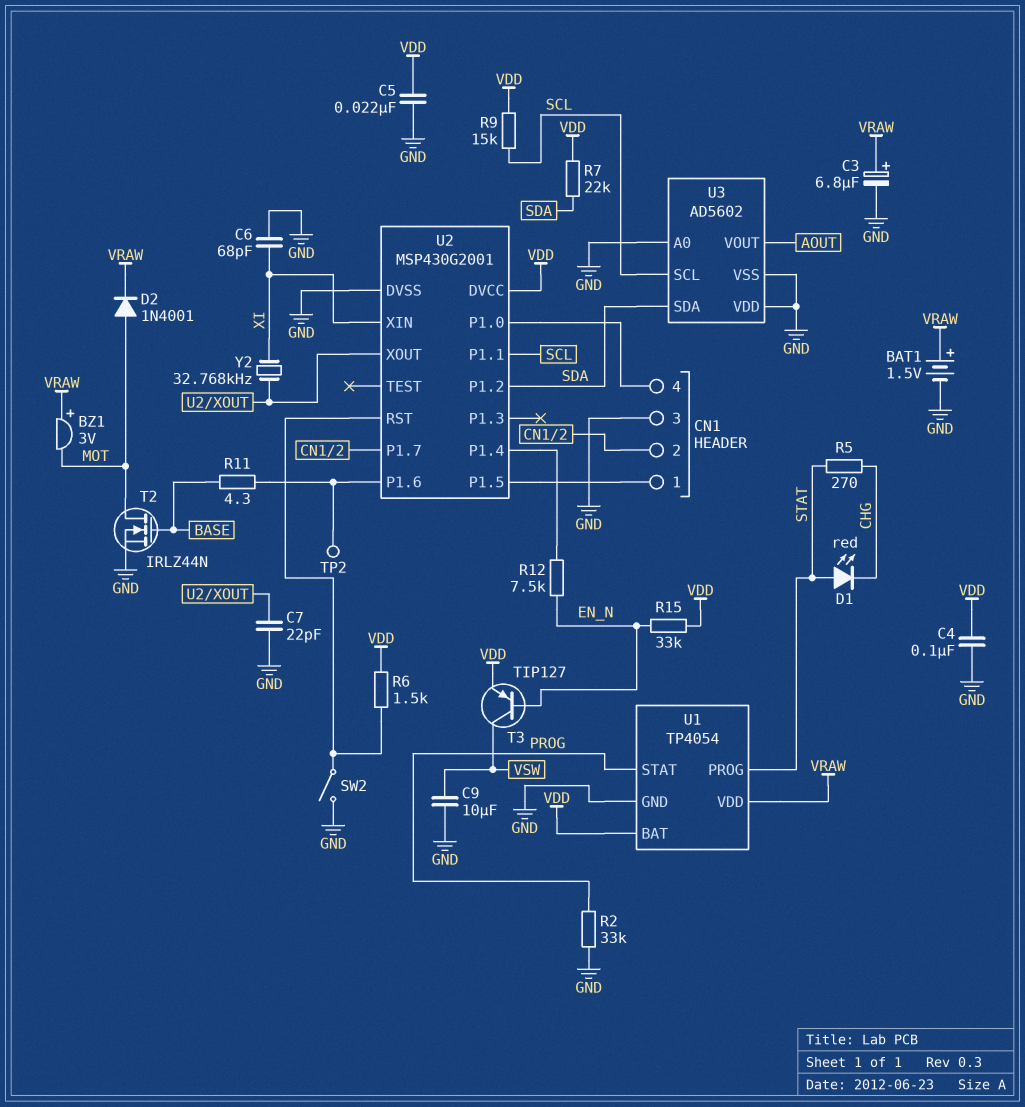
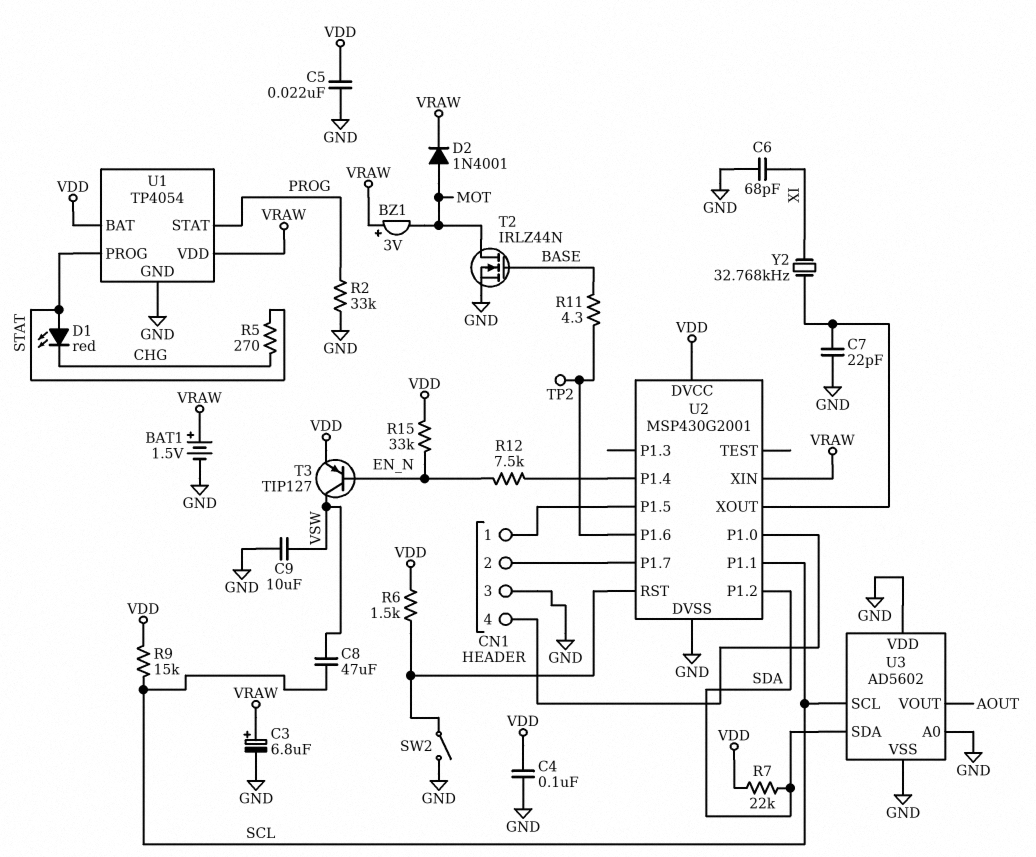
C8: none -> 47uF (SCL, VSW)
U2 pin XIN: XI -> VRAW

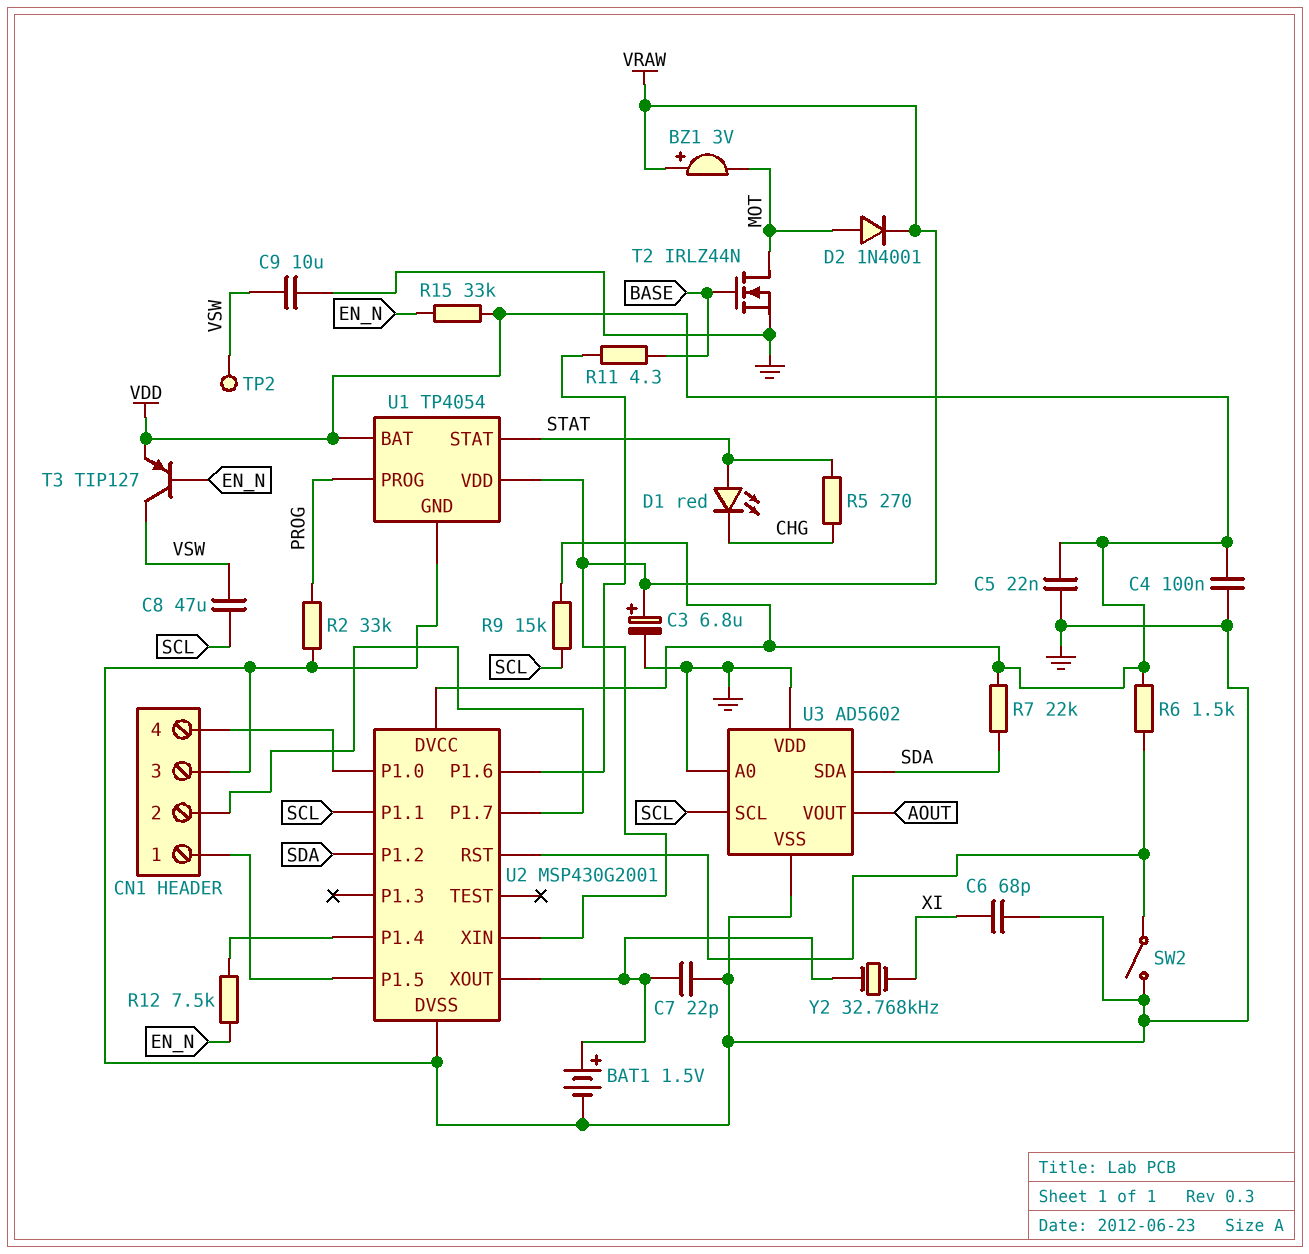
BAT1: 1.5V (plus VRAW, minus GND) -> 1.5V (plus U2/XOUT, minus GND)
TP2: test point (U2/P1.6) -> test point (VSW)
U1 pin PROG: STAT -> PROG
U1 pin STAT: PROG -> STAT

